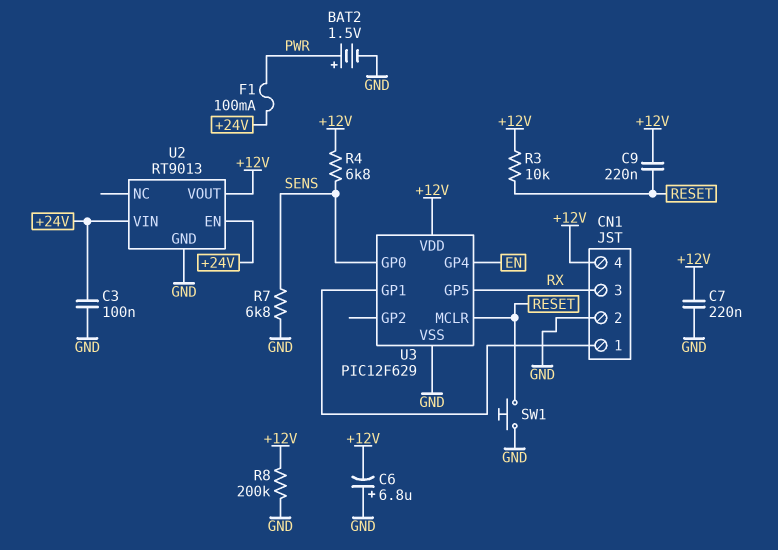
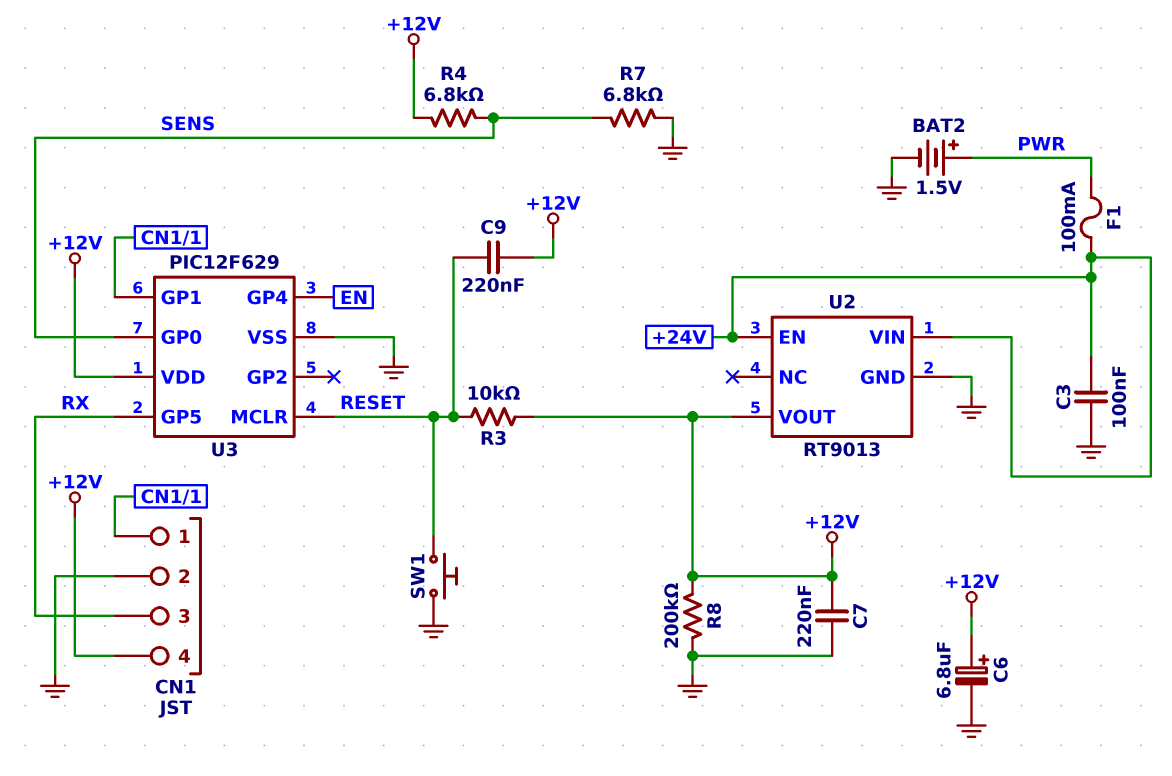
C6: 6.8uF (plus GND, minus +12V) -> 6.8uF (plus +12V, minus GND)

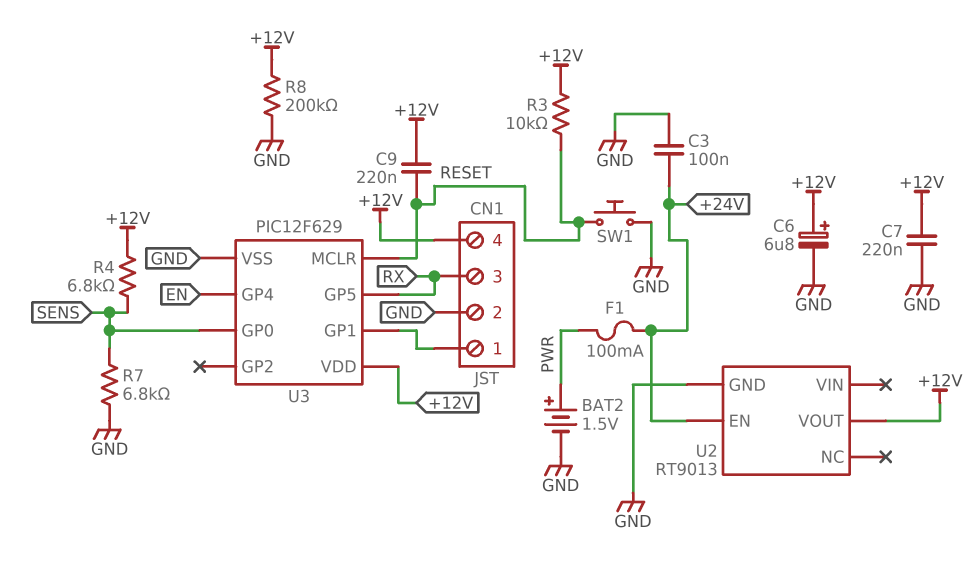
U2 pin VIN: +24V -> none

